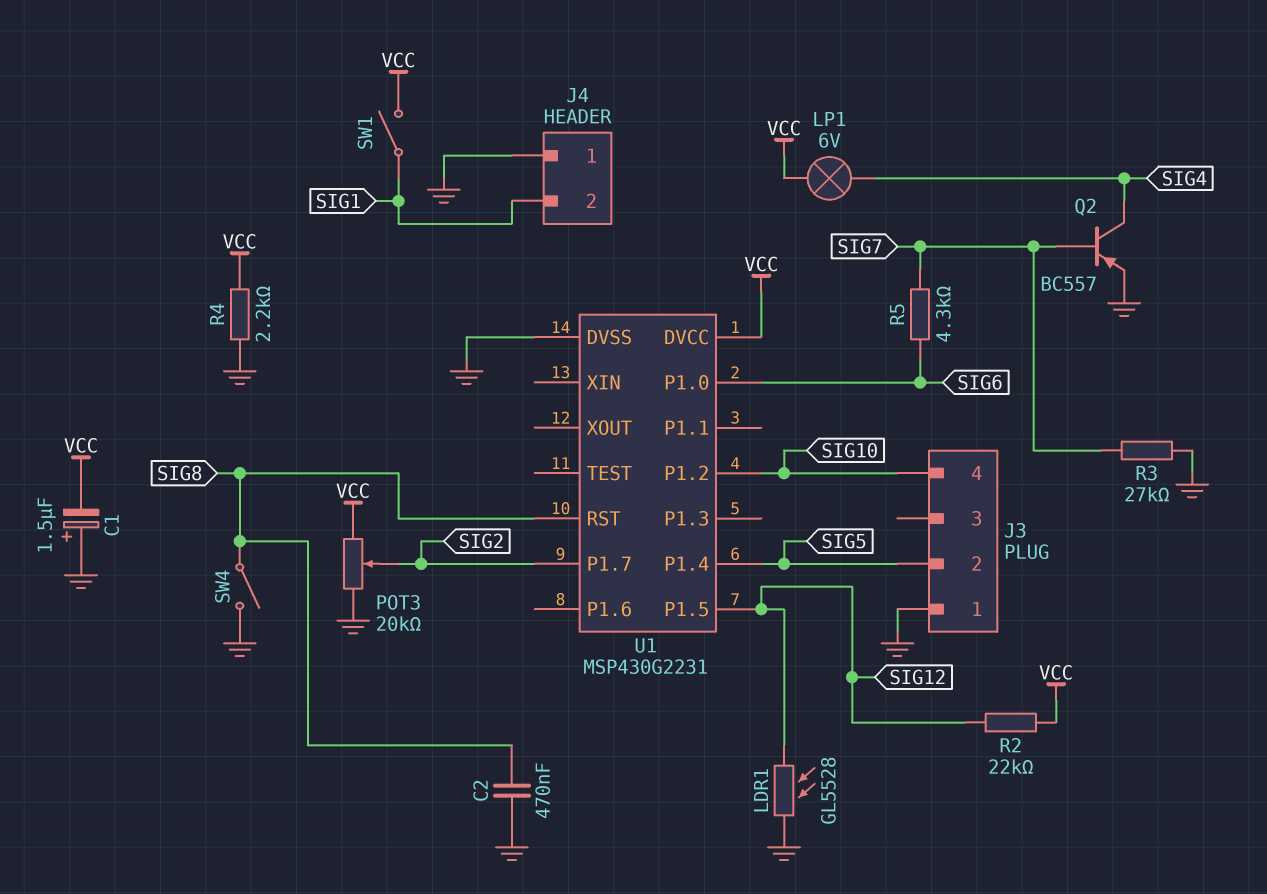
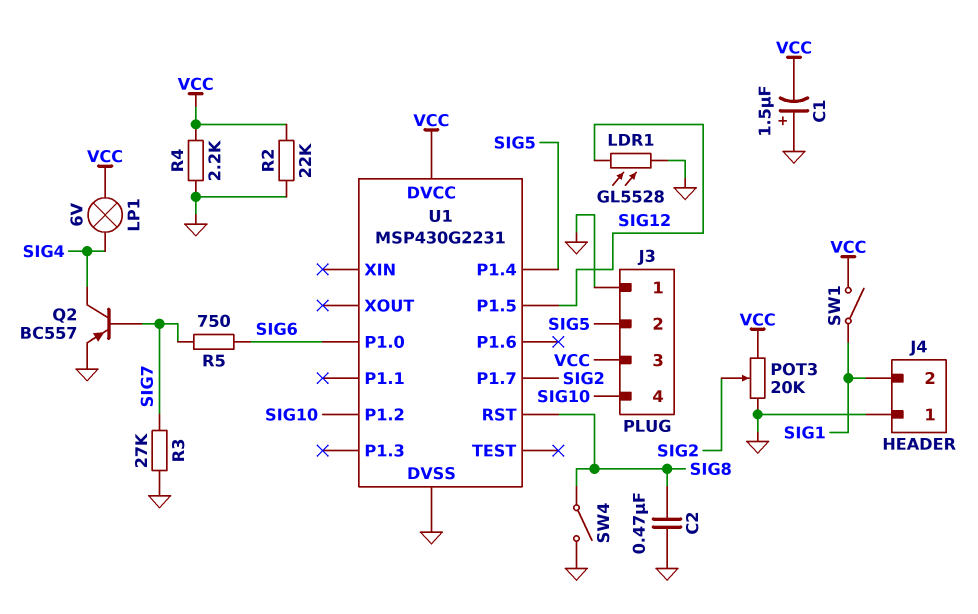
J3 pin 3: none -> VCC
R2: 22k (SIG12, VCC) -> 22k (GND, VCC)
R5: 4.3k (SIG6, SIG7) -> 750 (SIG6, SIG7)

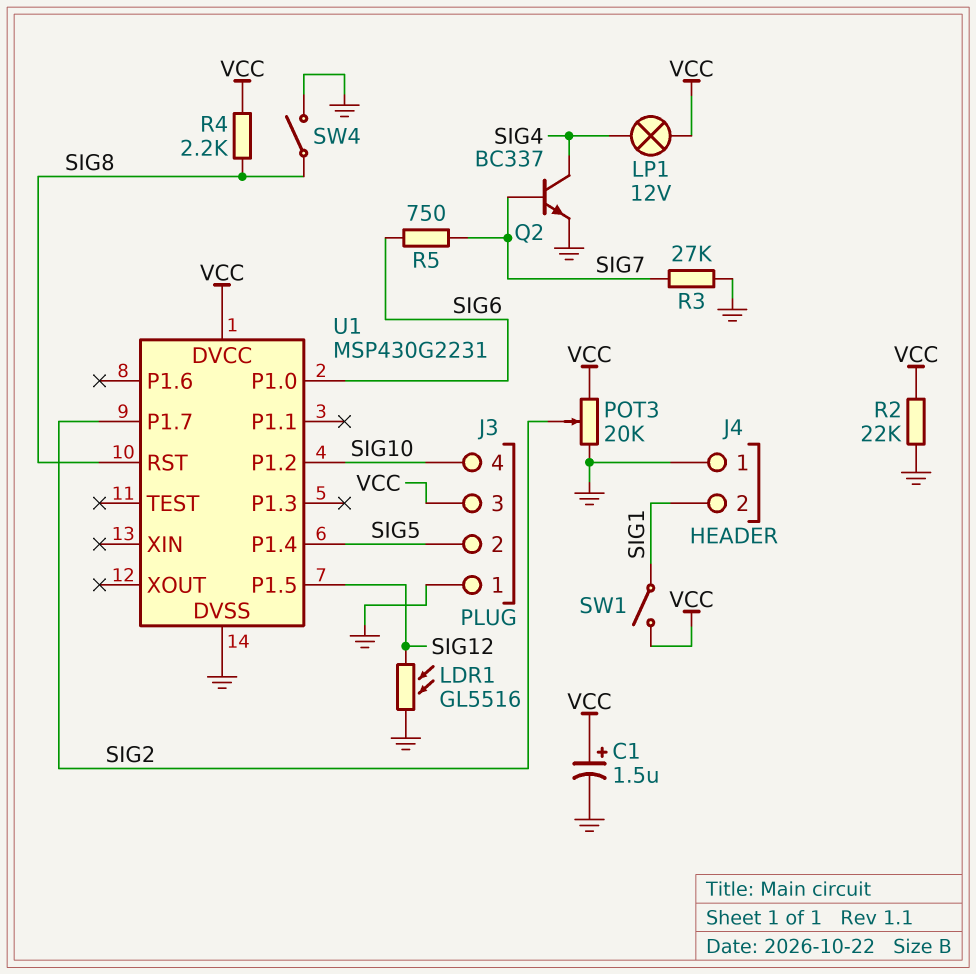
C1: 1.5uF (plus GND, minus VCC) -> 1.5uF (plus VCC, minus GND)
C2: 470nF (GND, SIG8) -> none
LDR1: GL5528 (GND, SIG12) -> GL5516 (GND, SIG12)
LP1: lamp 6V (SIG4, VCC) -> lamp 12V (SIG4, VCC)
Q2: PNP BC557 (B SIG7, C SIG4, E GND) -> NPN BC337 (B SIG7, C SIG4, E GND)
R4: 2.2k (GND, VCC) -> 2.2k (SIG8, VCC)

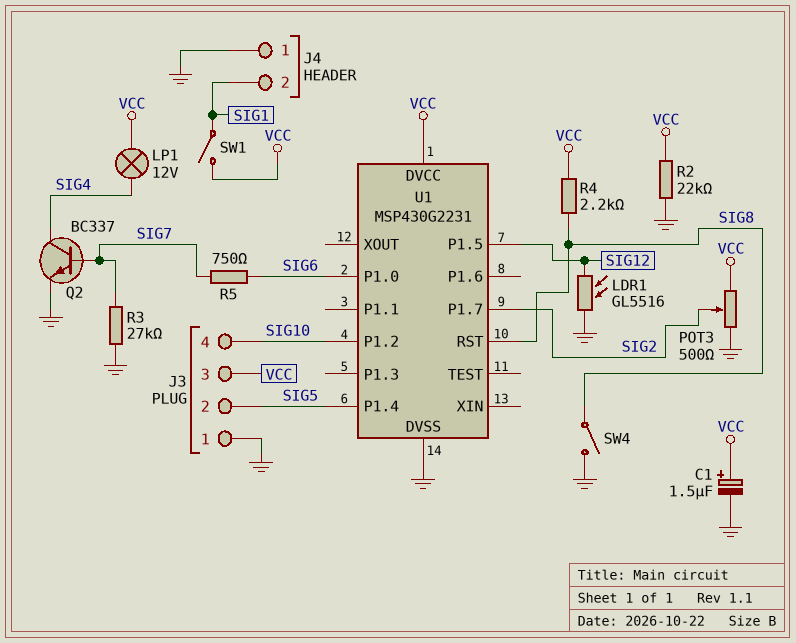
POT3: 20k (GND, VCC, wiper SIG2) -> 500 (GND, VCC, wiper SIG2)

